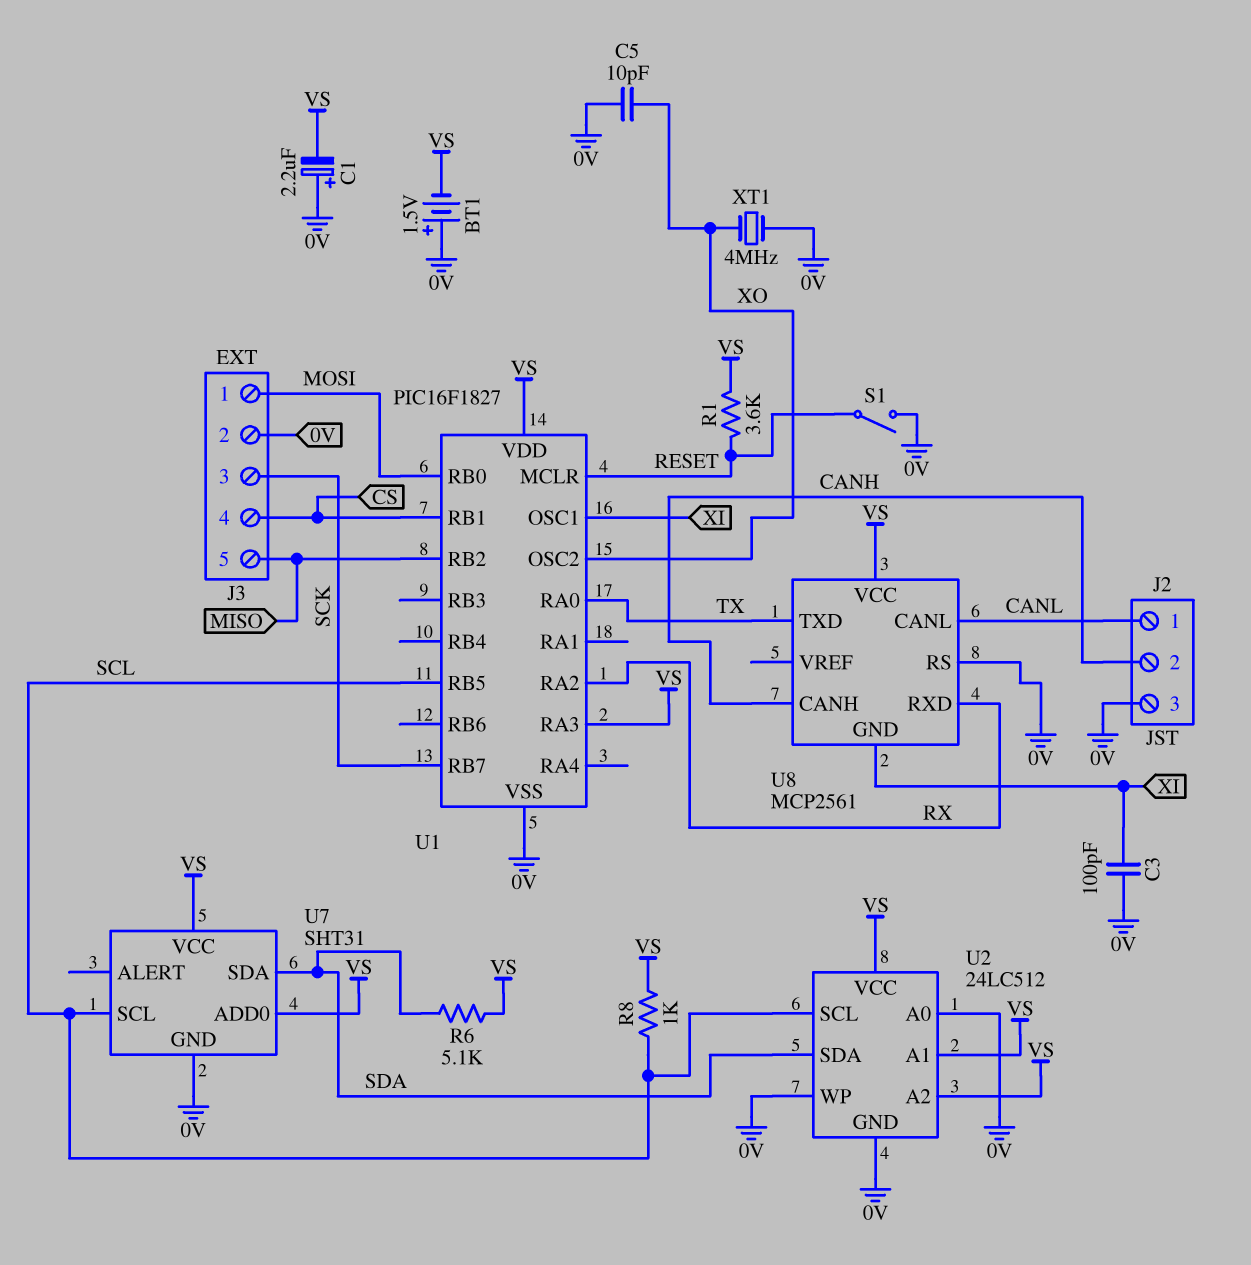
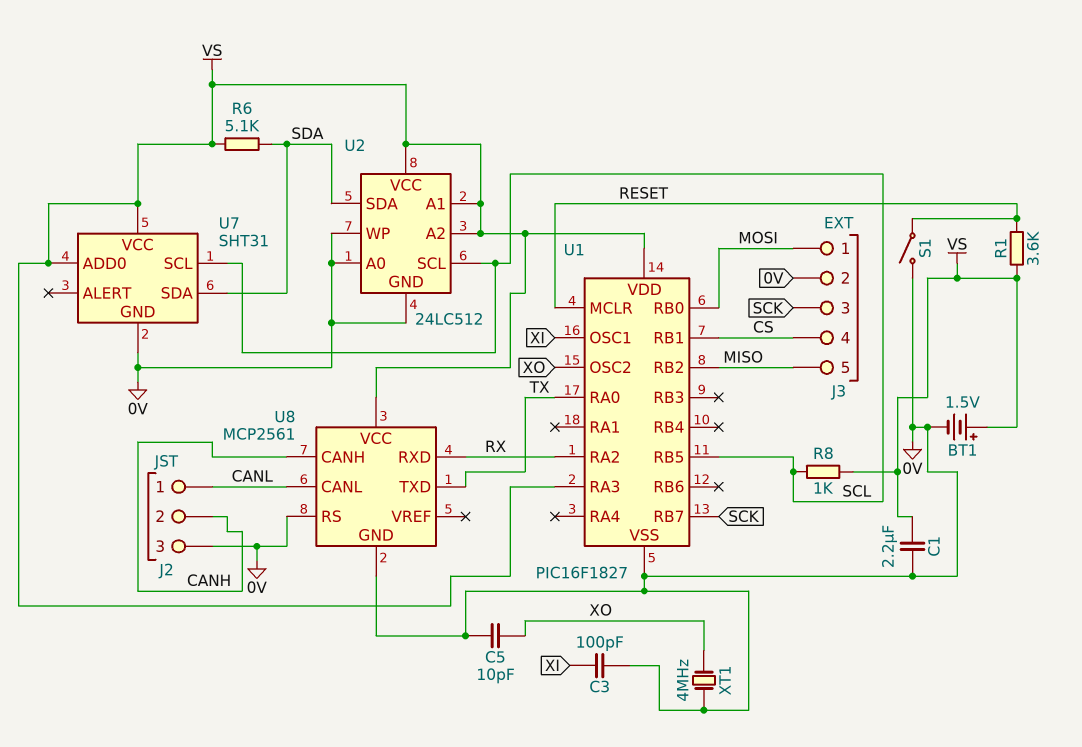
BT1: 1.5V (plus 0V, minus VS) -> 1.5V (plus VS, minus 0V)
C1: 2.2uF (plus 0V, minus VS) -> 2.2uF (0V, VS)
U8 pin GND: XI -> 0V

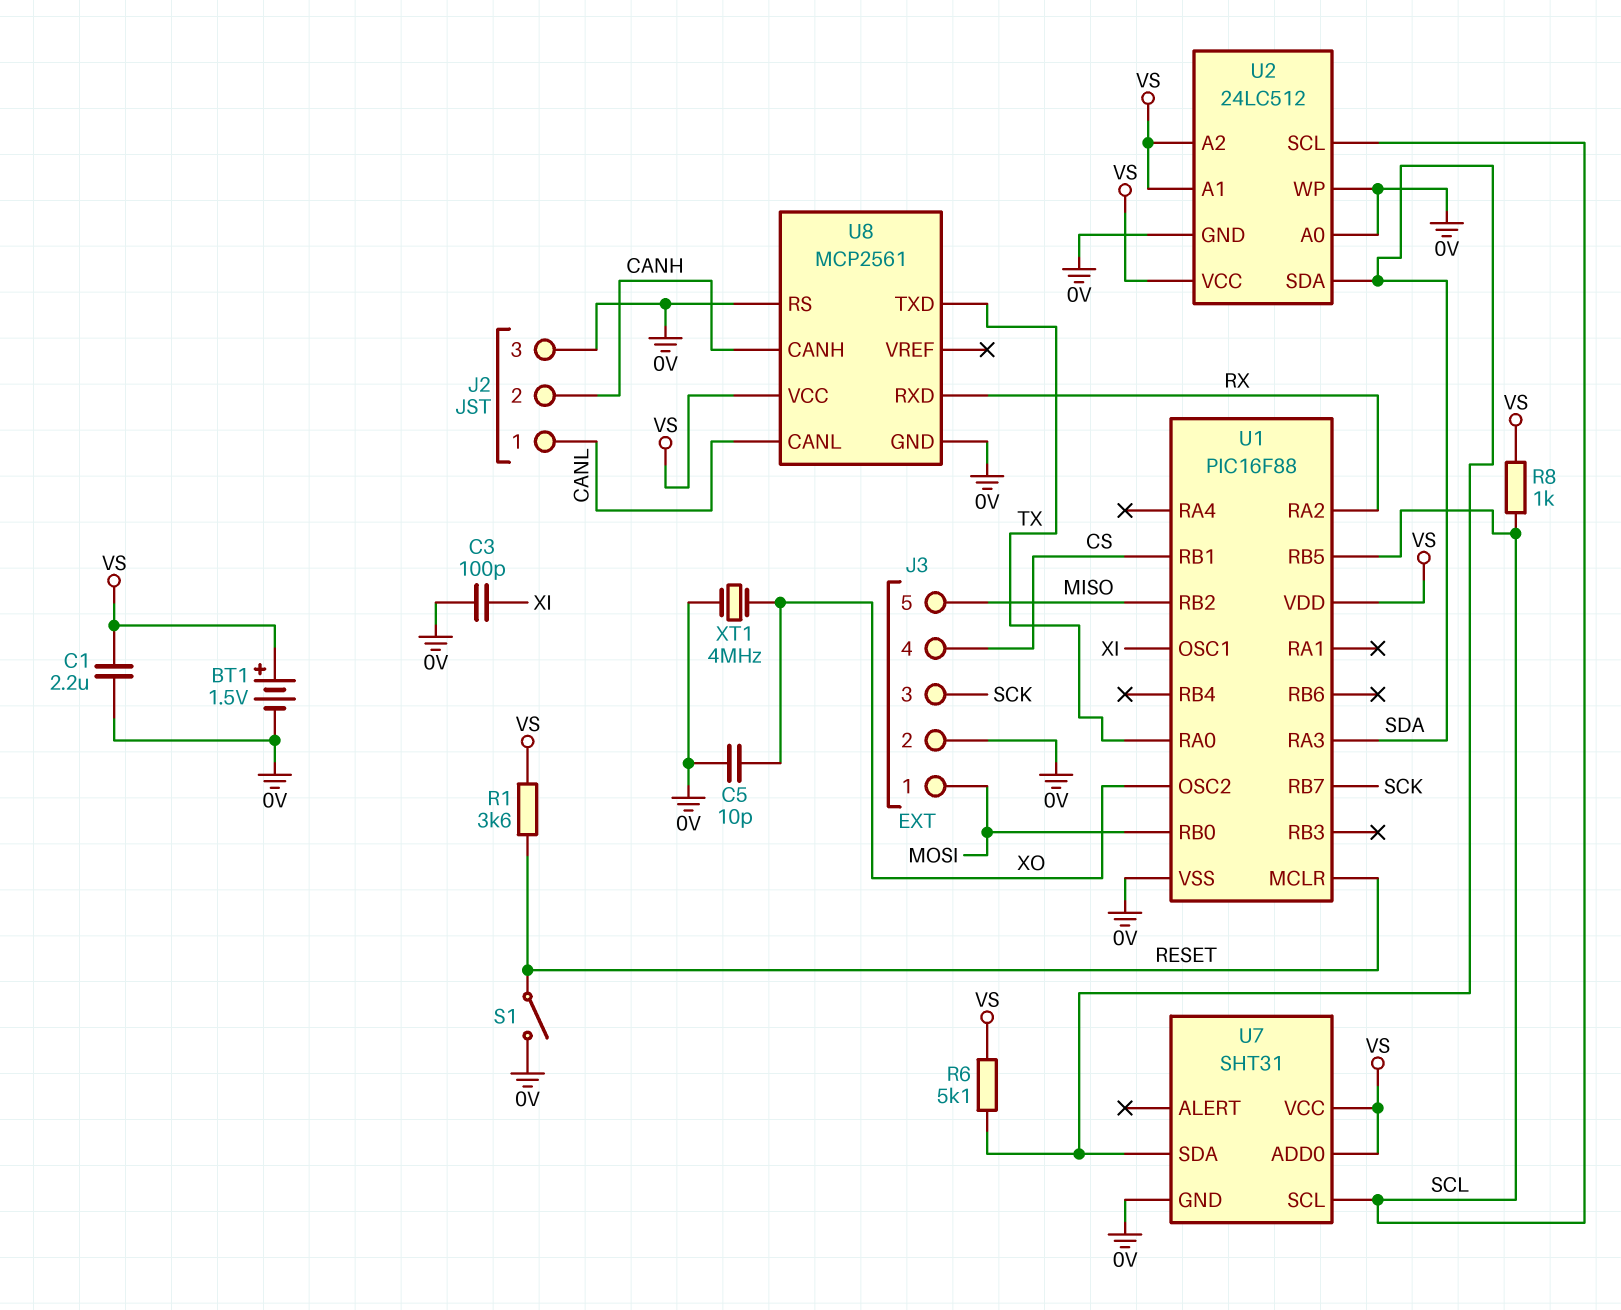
U1: PIC16F1827 -> PIC16F88
U1 pin RA3: VS -> SDA

